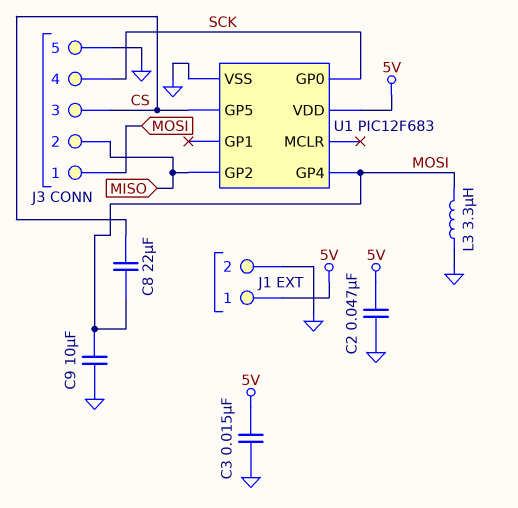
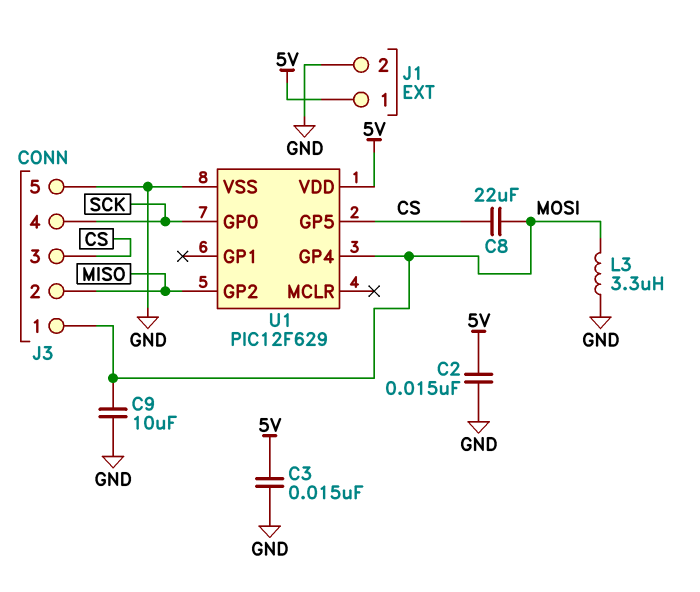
C2: 47nF (5V, GND) -> 15nF (5V, GND)
U1: PIC12F683 -> PIC12F629

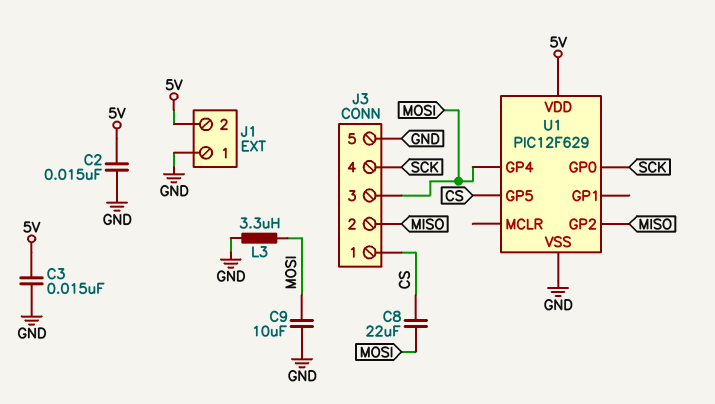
J1 pin 1: 5V -> GND
J1 pin 2: GND -> 5V
J3 pin 1: MOSI -> CS
J3 pin 3: CS -> MOSI

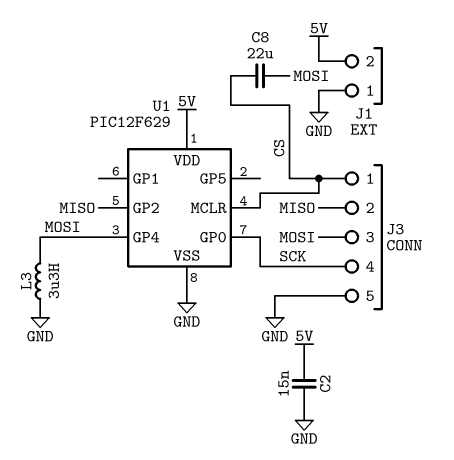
C3: 15nF (5V, GND) -> none
C9: 10uF (GND, MOSI) -> none
U1 pin GP5: CS -> none
U1 pin MCLR: none -> CS

